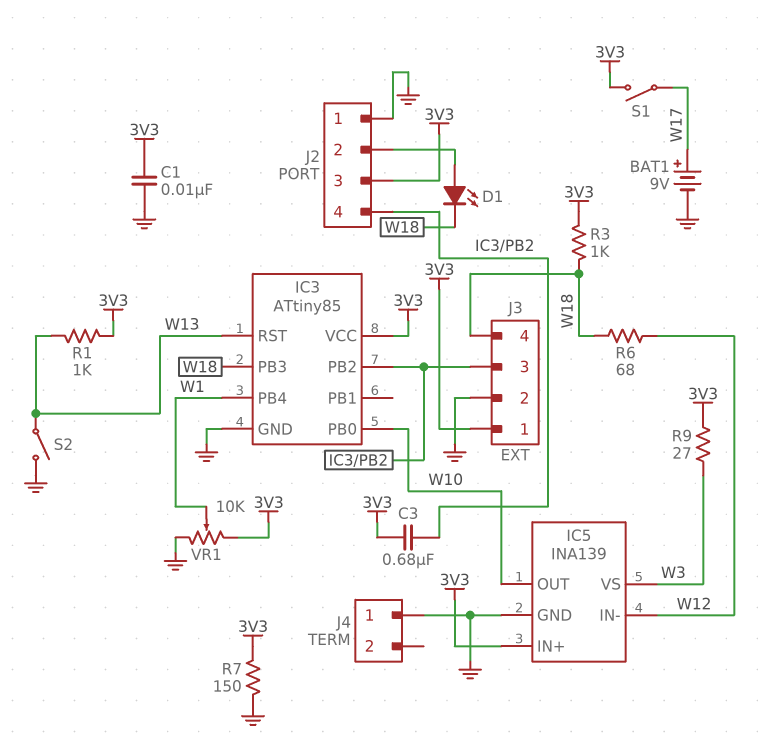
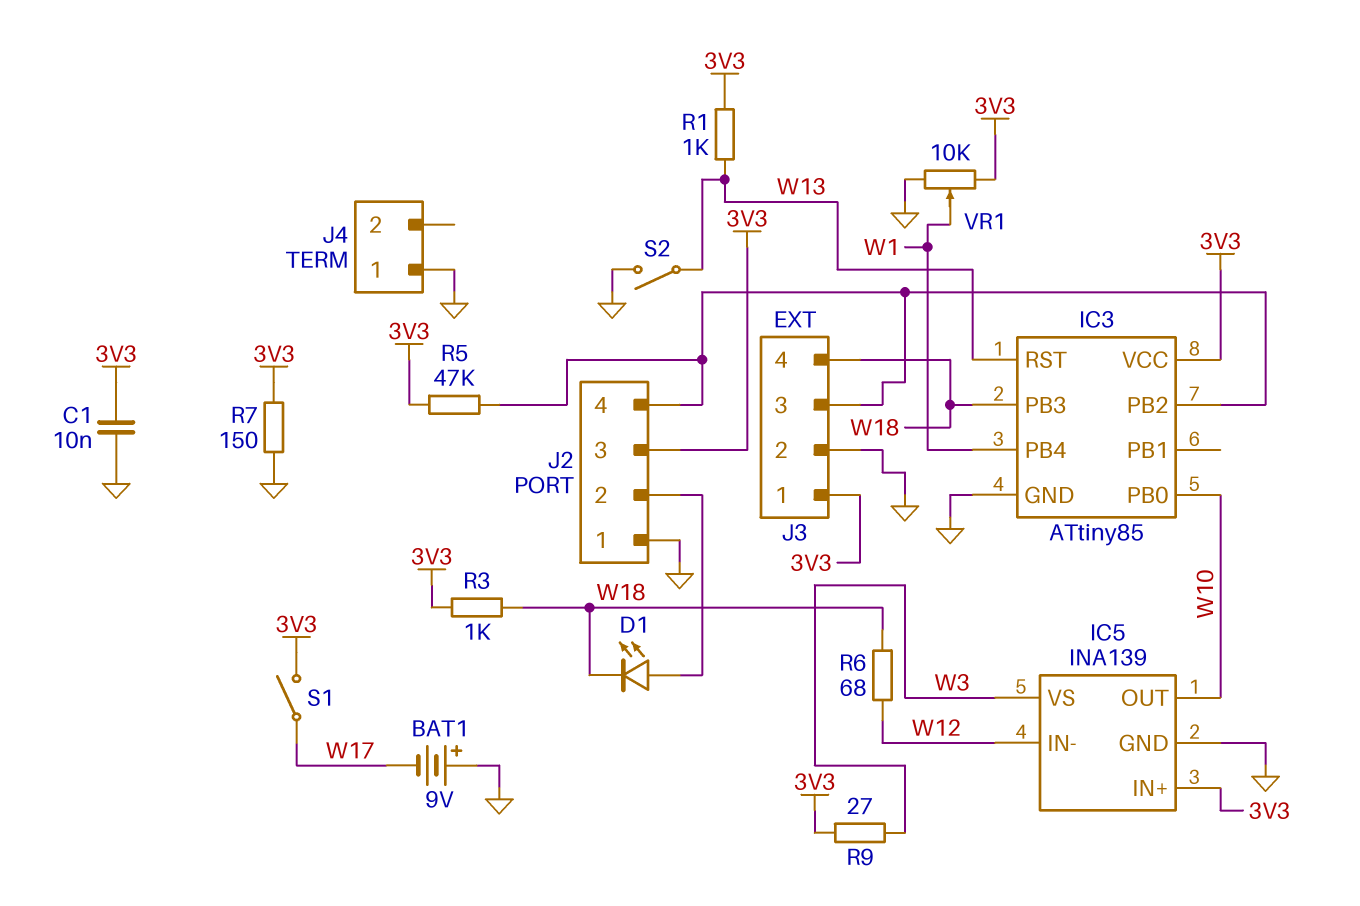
BAT1: 9V (plus W17, minus GND) -> 9V (plus GND, minus W17)
C3: 680nF (3V3, IC3/PB2) -> none
R5: none -> 47k (3V3, IC3/PB2)

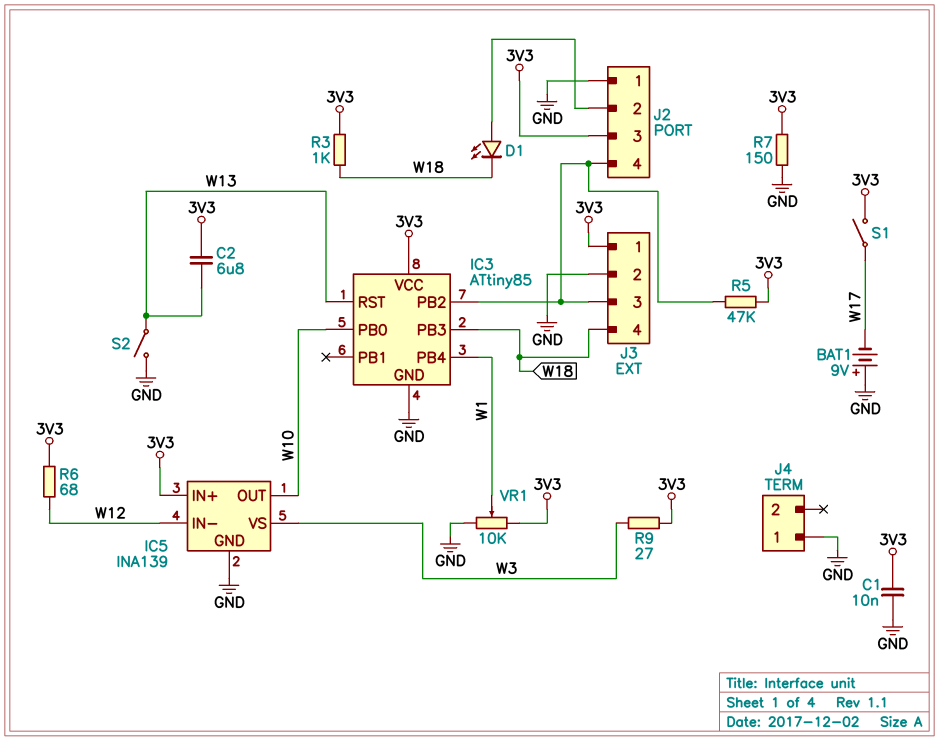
C2: none -> 6.8uF (3V3, W13)
R1: 1k (3V3, W13) -> none
R6: 68 (W12, W18) -> 68 (3V3, W12)

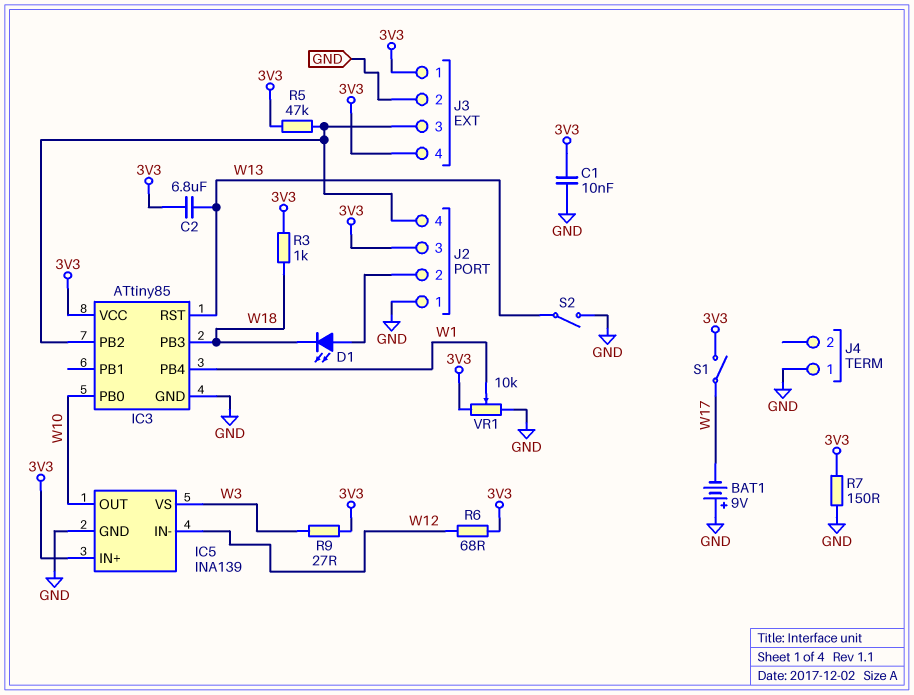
J3 pin 4: W18 -> 3V3

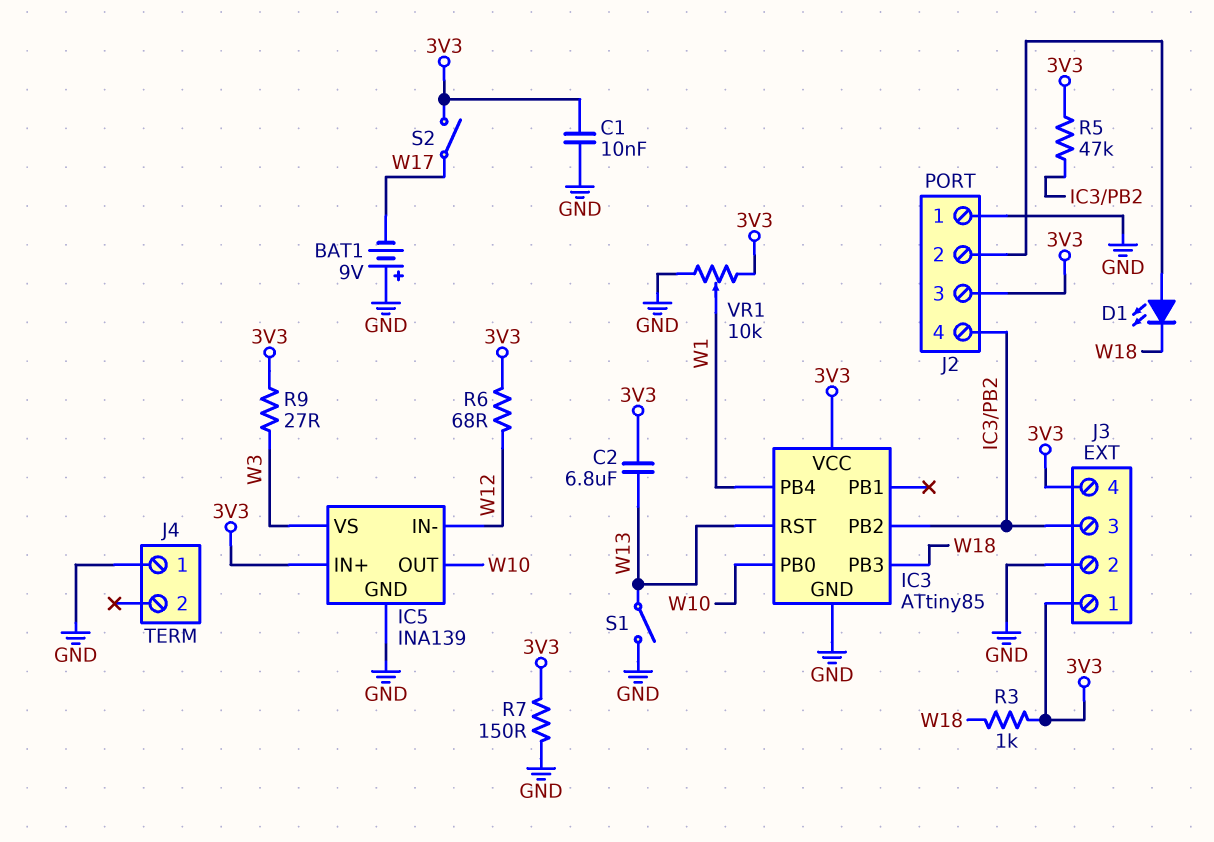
S1: switch (3V3, W17) -> switch (GND, W13)
S2: switch (GND, W13) -> switch (3V3, W17)

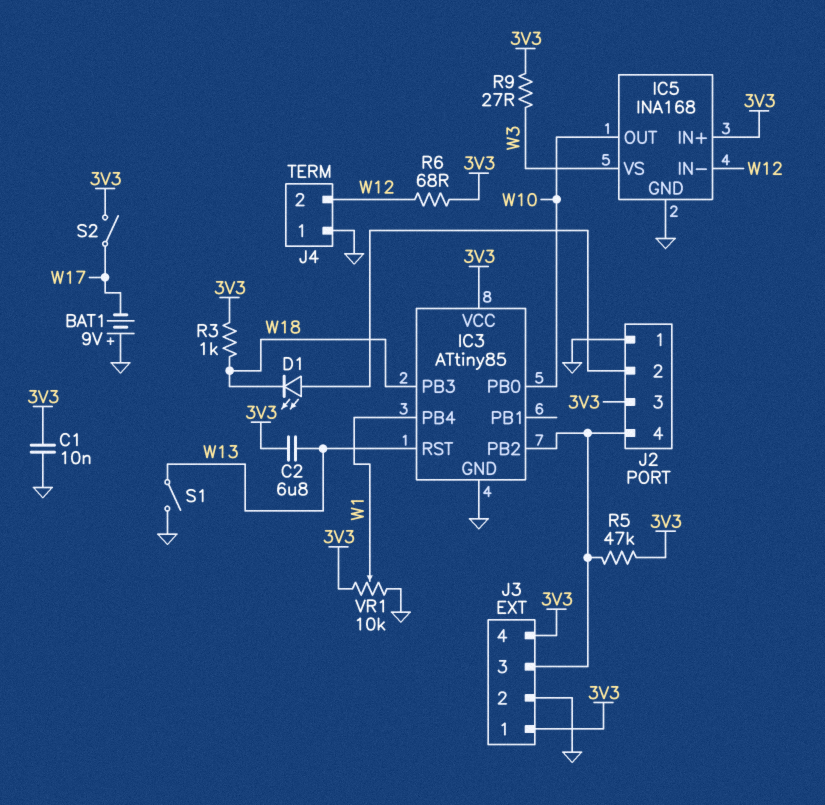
IC5: INA139 -> INA168
J4 pin 2: none -> W12
R7: 150 (3V3, GND) -> none

